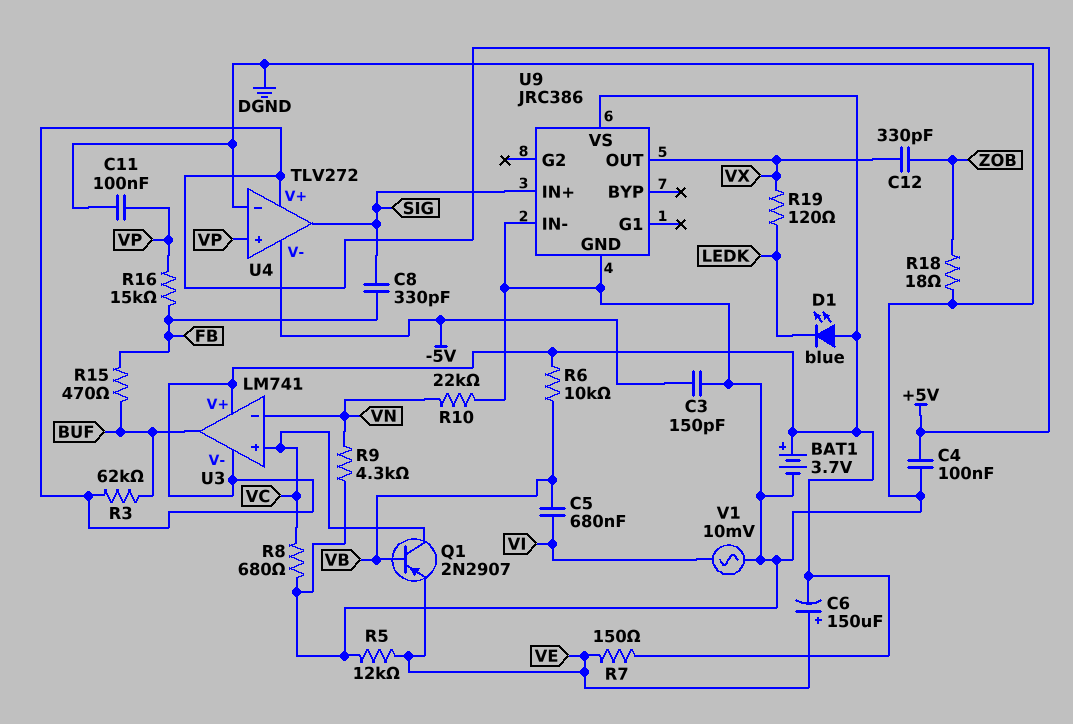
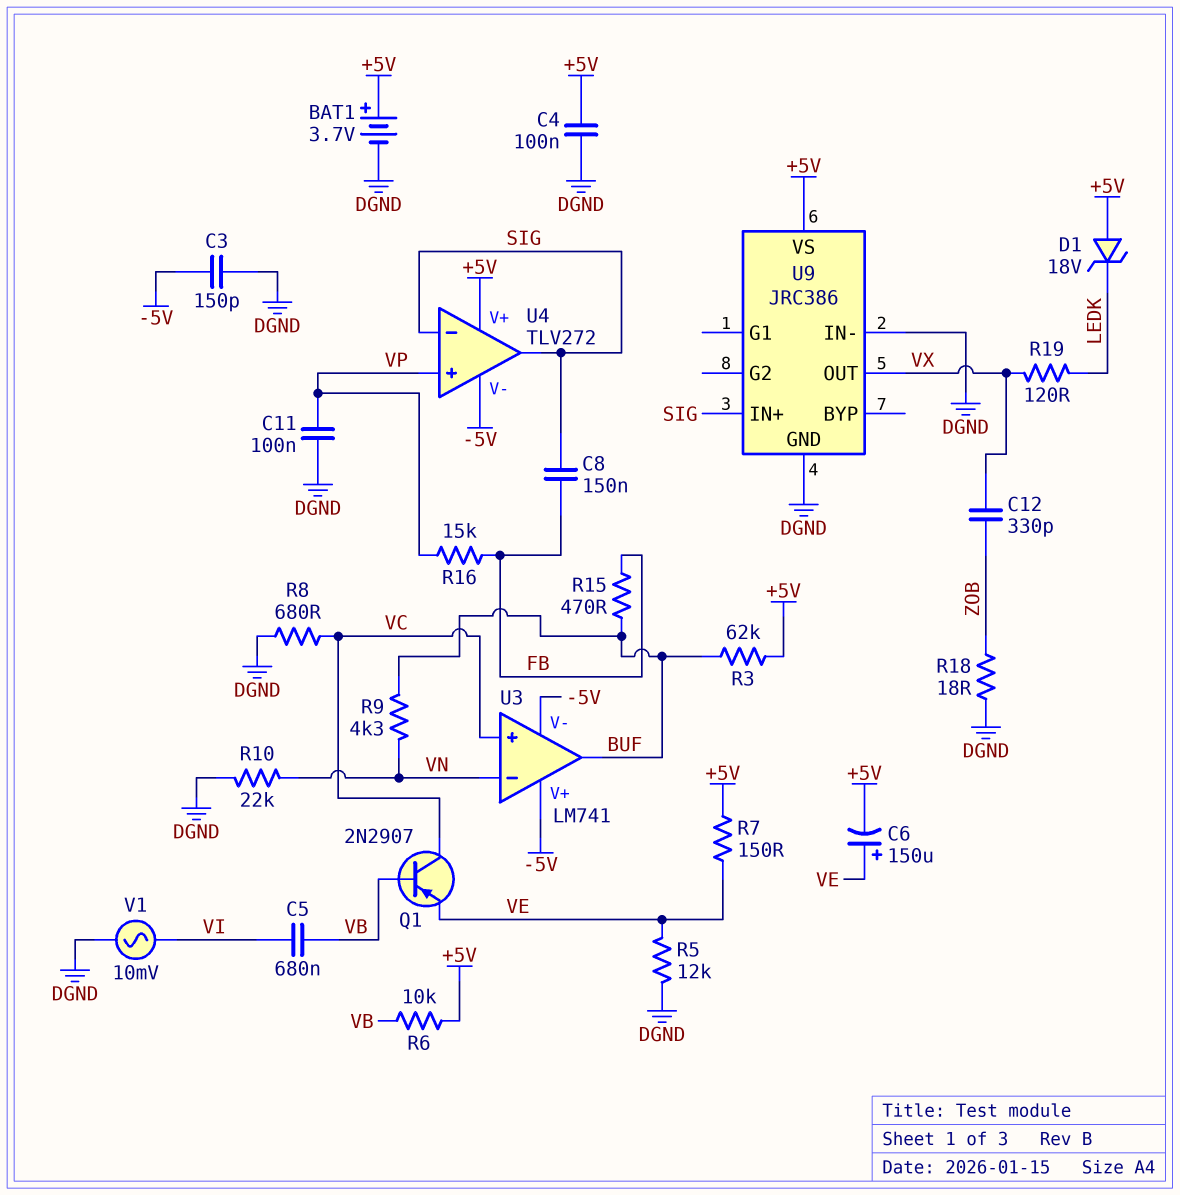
C8: 330pF (FB, SIG) -> 150nF (FB, SIG)
D1: LED blue (A +5V, K LEDK) -> zener 18V (A +5V, K LEDK)
R9: 4.3k (DGND, VN) -> 4.3k (BUF, VN)
U3 pin V+: +5V -> -5V
U3 pin V-: +5V -> -5V
U4 pin in-: DGND -> SIG

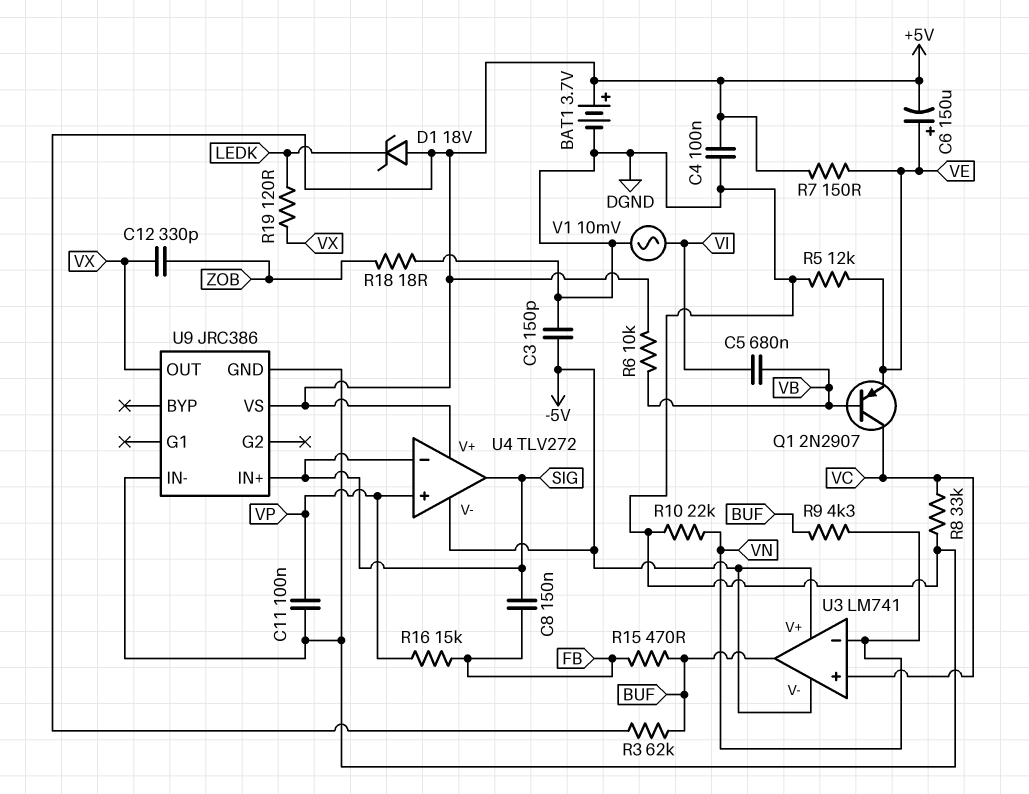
R8: 680 (DGND, VC) -> 33k (DGND, VC)

